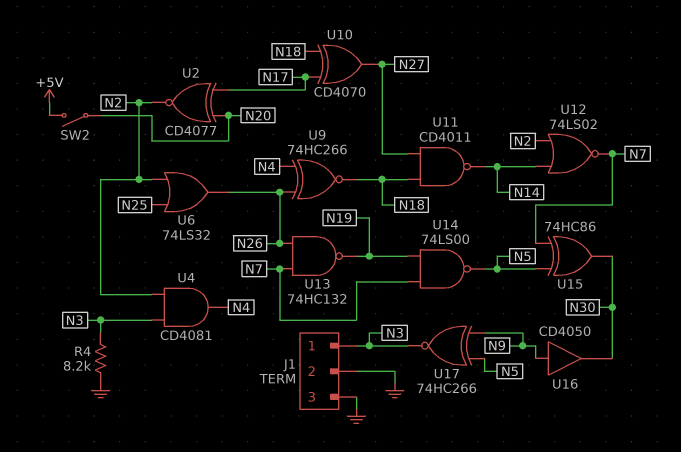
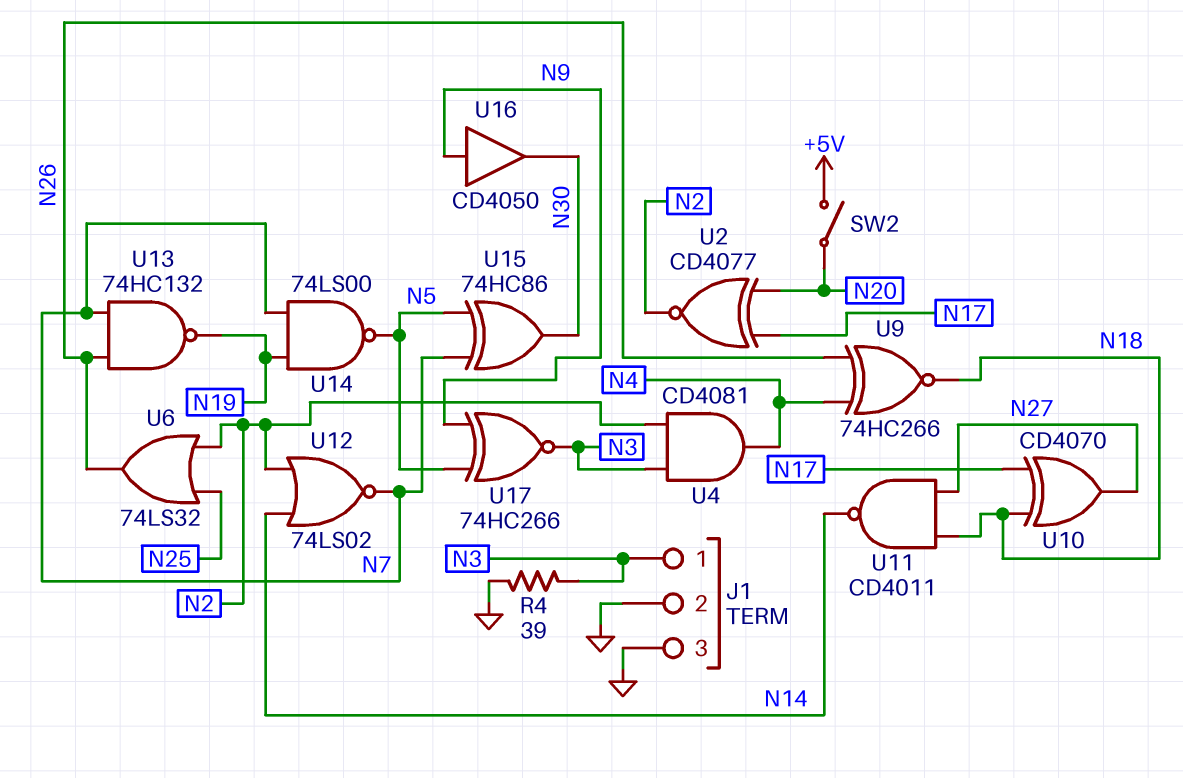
R4: 8.2k (GND, N3) -> 39 (GND, N3)

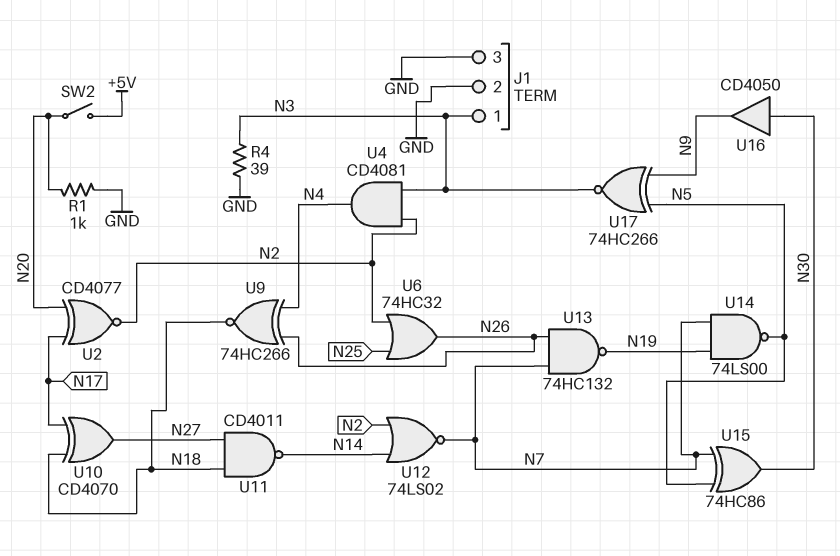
R1: none -> 1k (GND, N20)
U6: OR 74LS32 (in N2, in N25, out N26) -> OR 74HC32 (in N2, in N25, out N26)
U16: buffer CD4050 (in N9, out N30) -> buffer CD4050 (in N30, out N9)

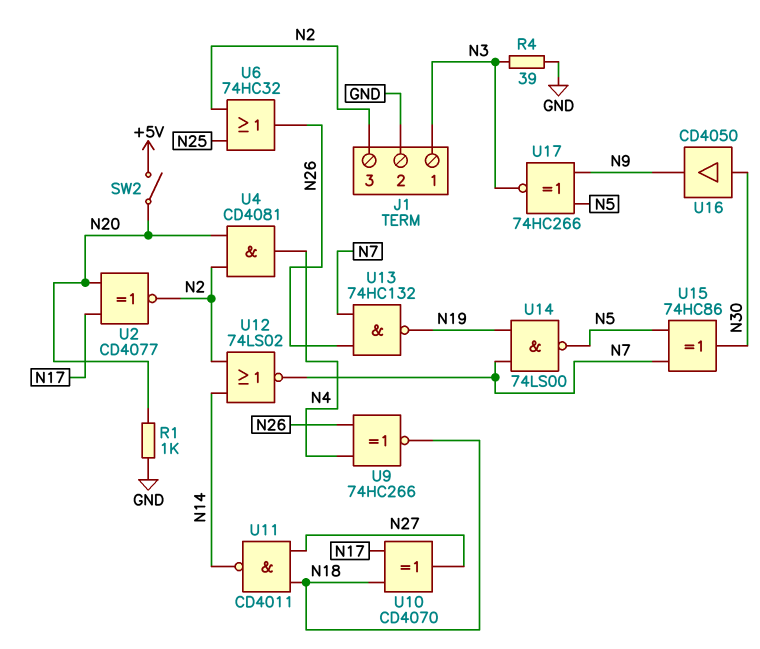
J1 pin 3: GND -> N2
U4: AND CD4081 (in N2, in N3, out N4) -> AND CD4081 (in N2, in N20, out N4)

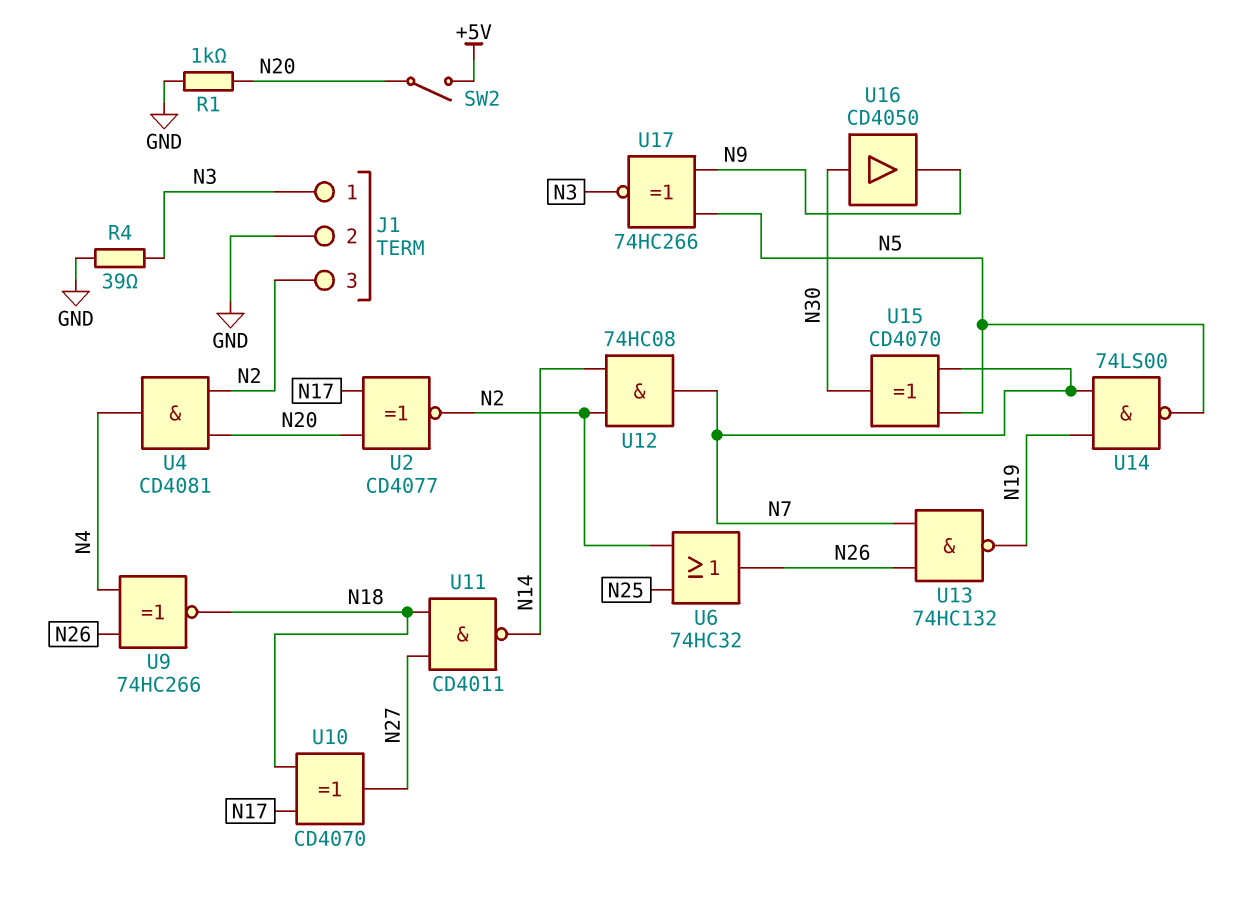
U12: NOR 74LS02 (in N2, in N14, out N7) -> AND 74HC08 (in N2, in N14, out N7)
U15: XOR 74HC86 (in N5, in N7, out N30) -> XOR CD4070 (in N5, in N7, out N30)

